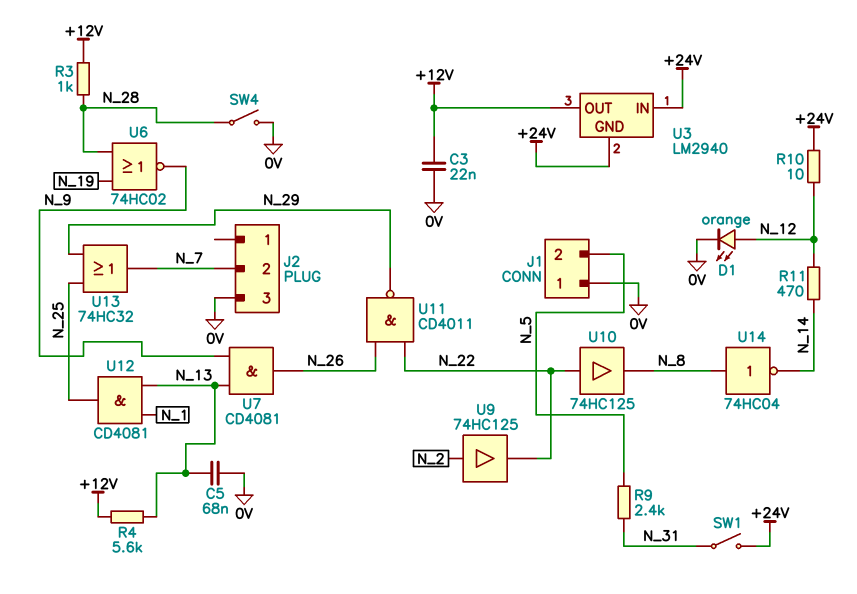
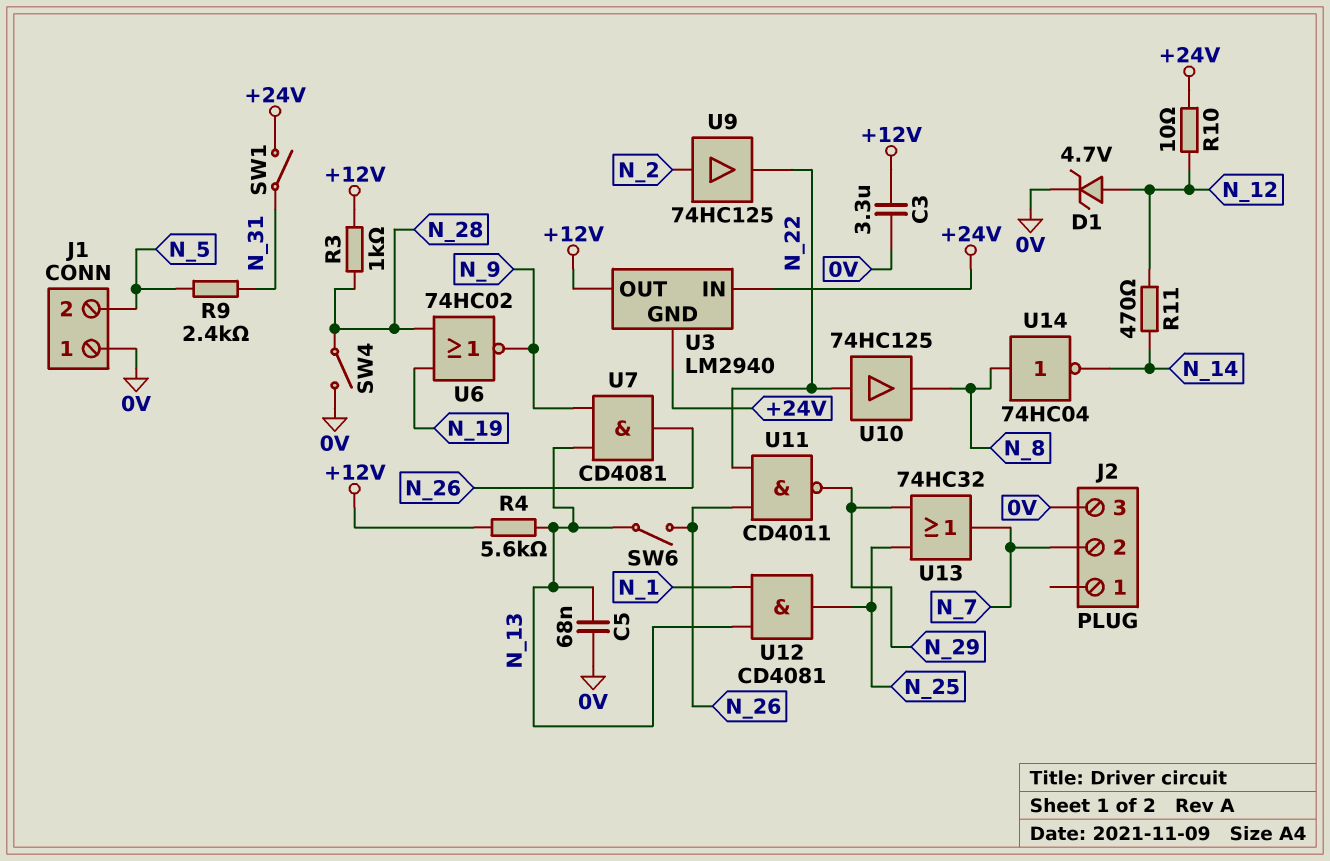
C3: 22nF (+12V, 0V) -> 3.3uF (+12V, 0V)
D1: LED orange (A N_12, K 0V) -> zener 4.7V (A N_12, K 0V)
SW6: none -> switch (N_13, N_26)

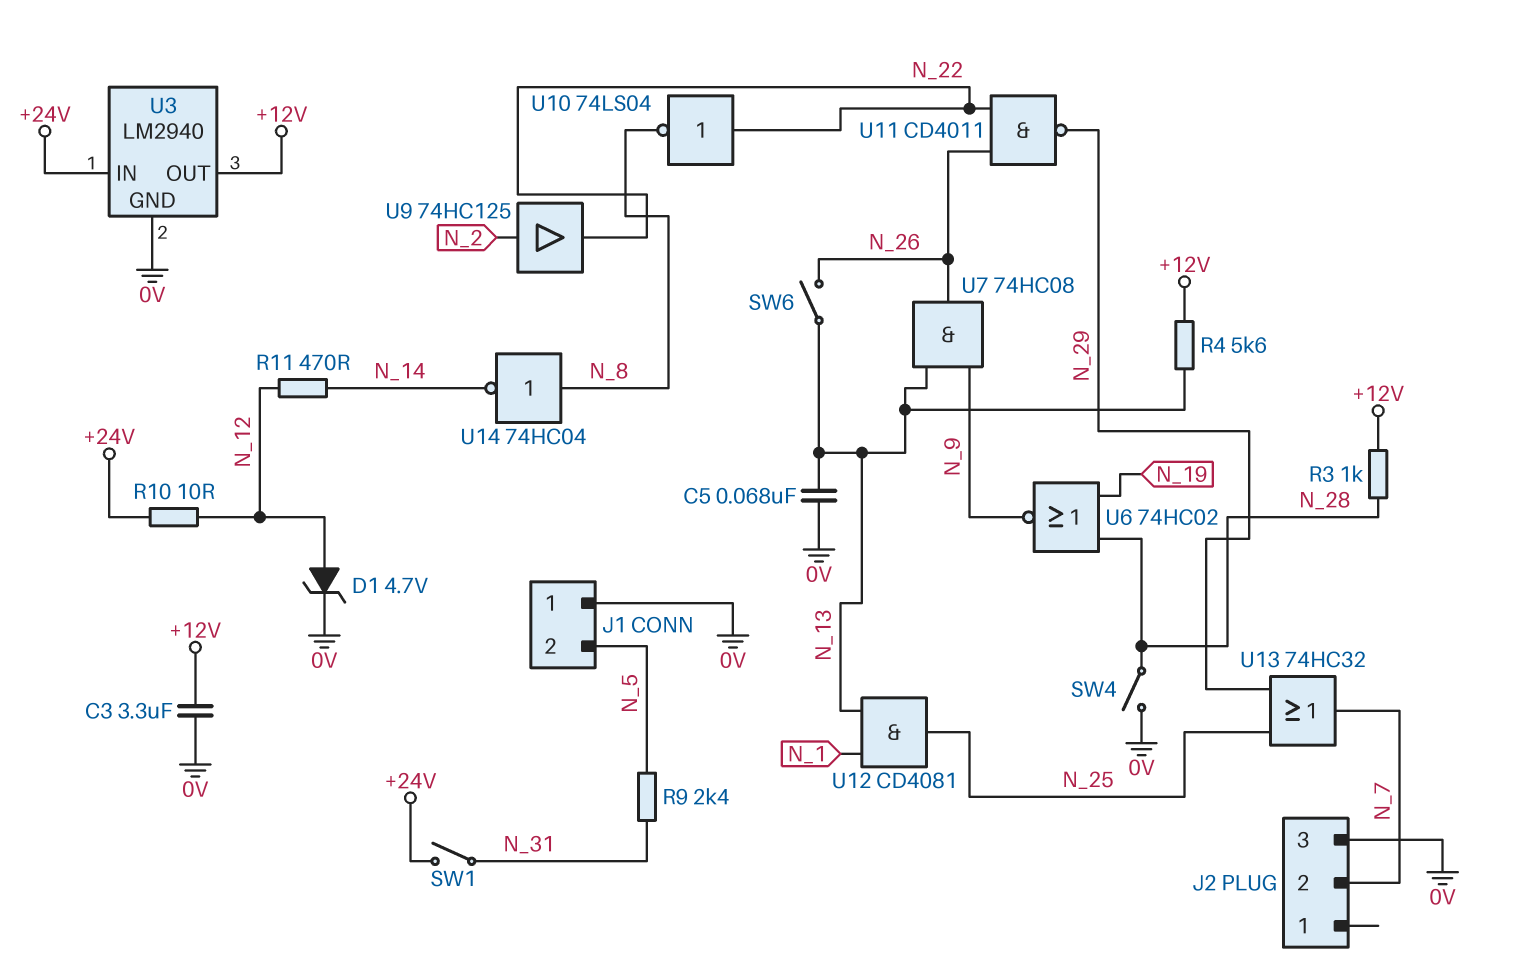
U3 pin GND: +24V -> 0V
U7: AND CD4081 (in N_9, in N_13, out N_26) -> AND 74HC08 (in N_9, in N_13, out N_26)
U10: buffer 74HC125 (in N_22, out N_8) -> NOT 74LS04 (in N_22, out N_8)

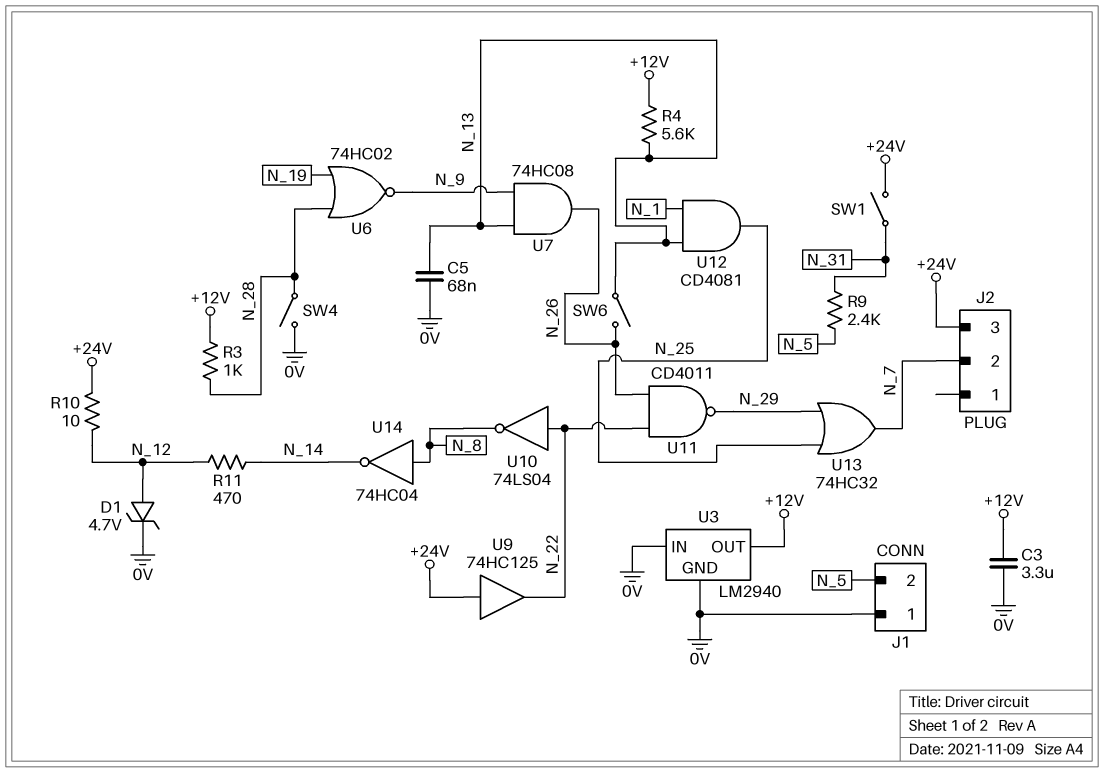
J2 pin 3: 0V -> +24V
U3 pin IN: +24V -> 0V
U9: buffer 74HC125 (in N_2, out N_22) -> buffer 74HC125 (in +24V, out N_22)

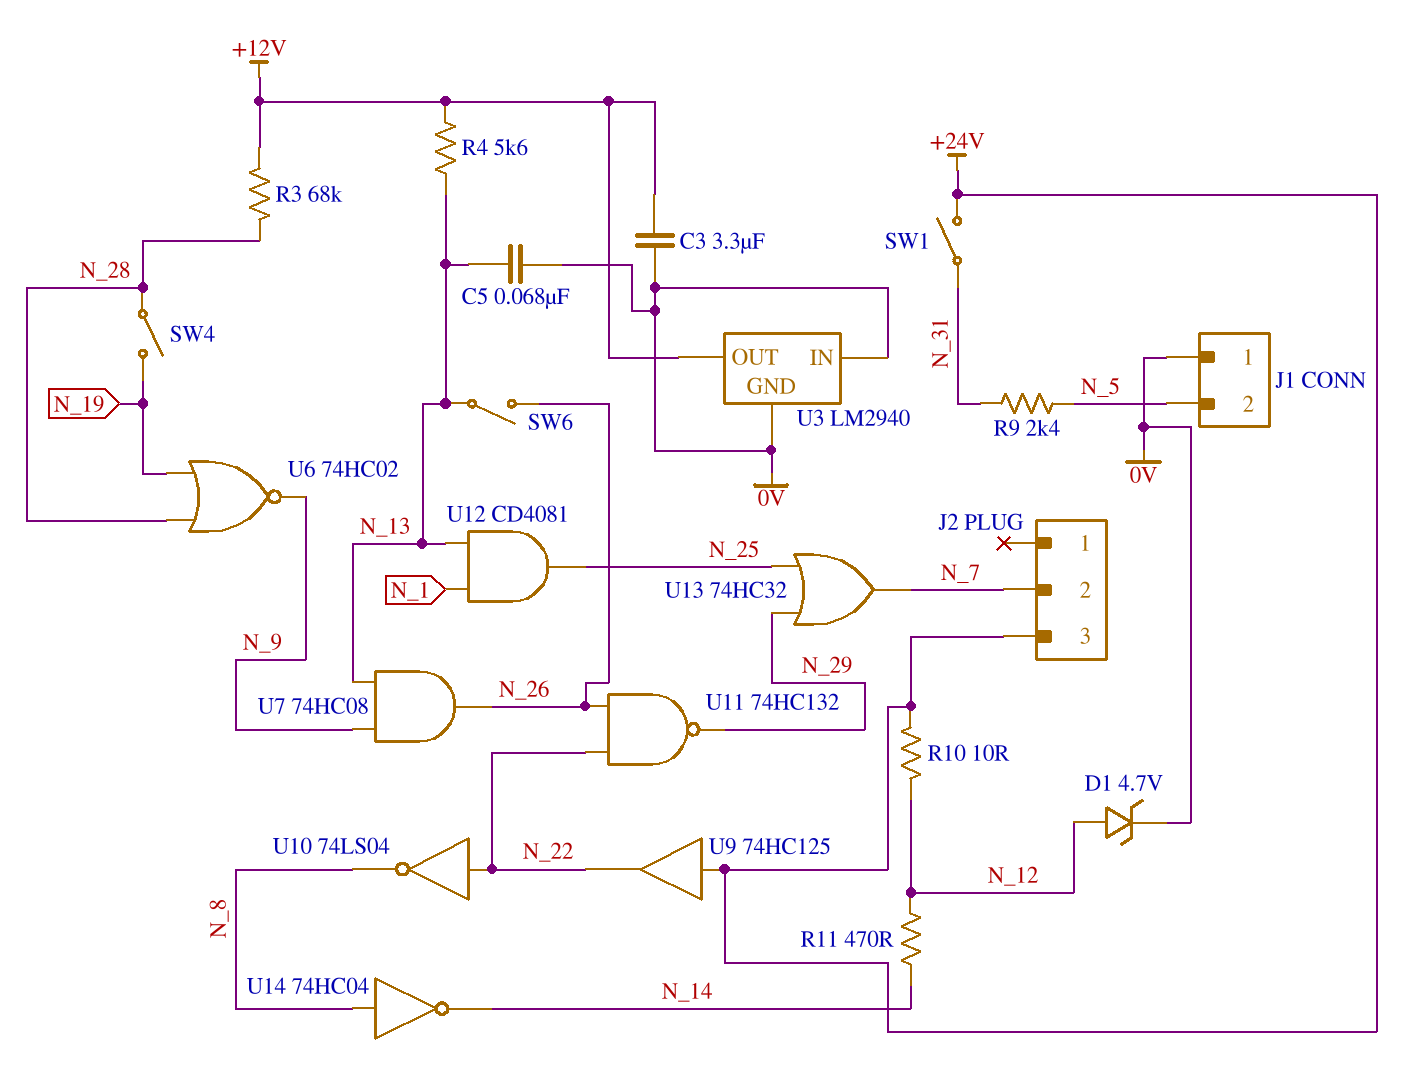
R3: 1k (+12V, N_28) -> 68k (+12V, N_28)
SW4: switch (0V, N_28) -> switch (N_19, N_28)
U11: NAND CD4011 (in N_22, in N_26, out N_29) -> NAND 74HC132 (in N_22, in N_26, out N_29)

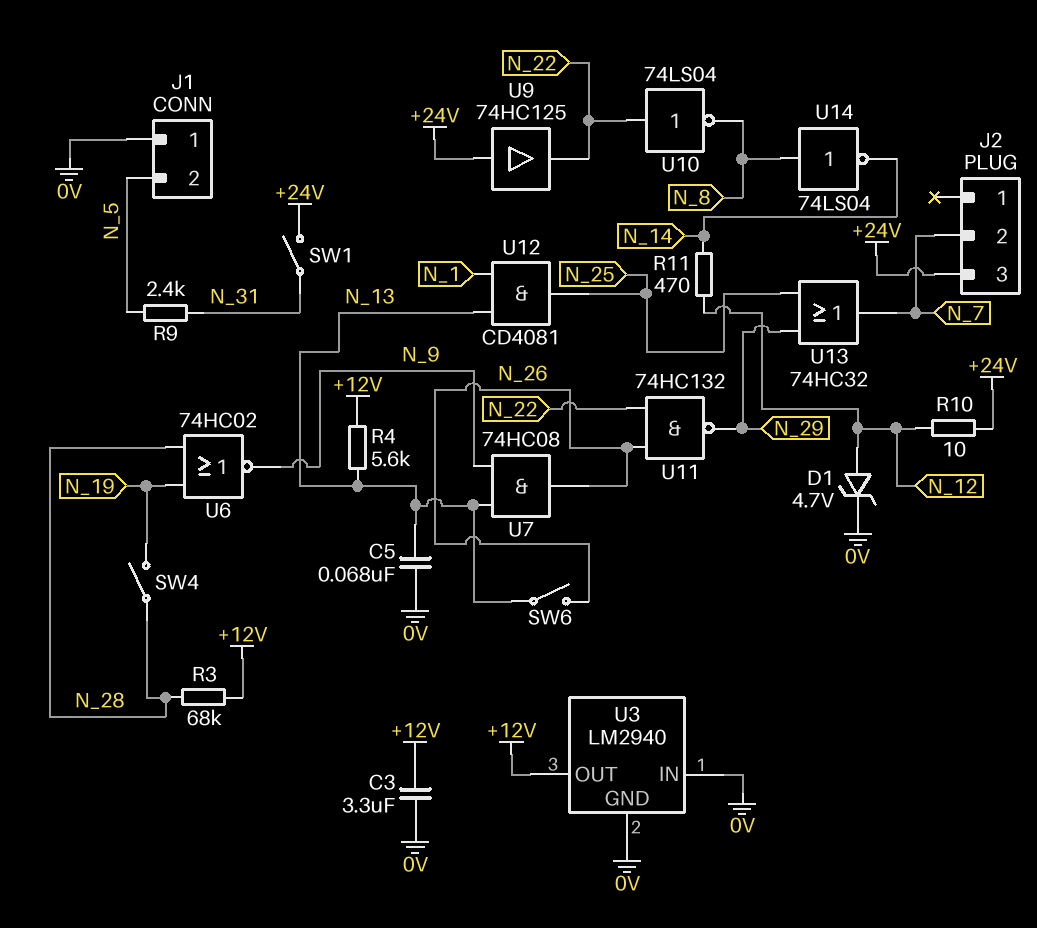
U14: NOT 74HC04 (in N_8, out N_14) -> NOT 74LS04 (in N_8, out N_14)

